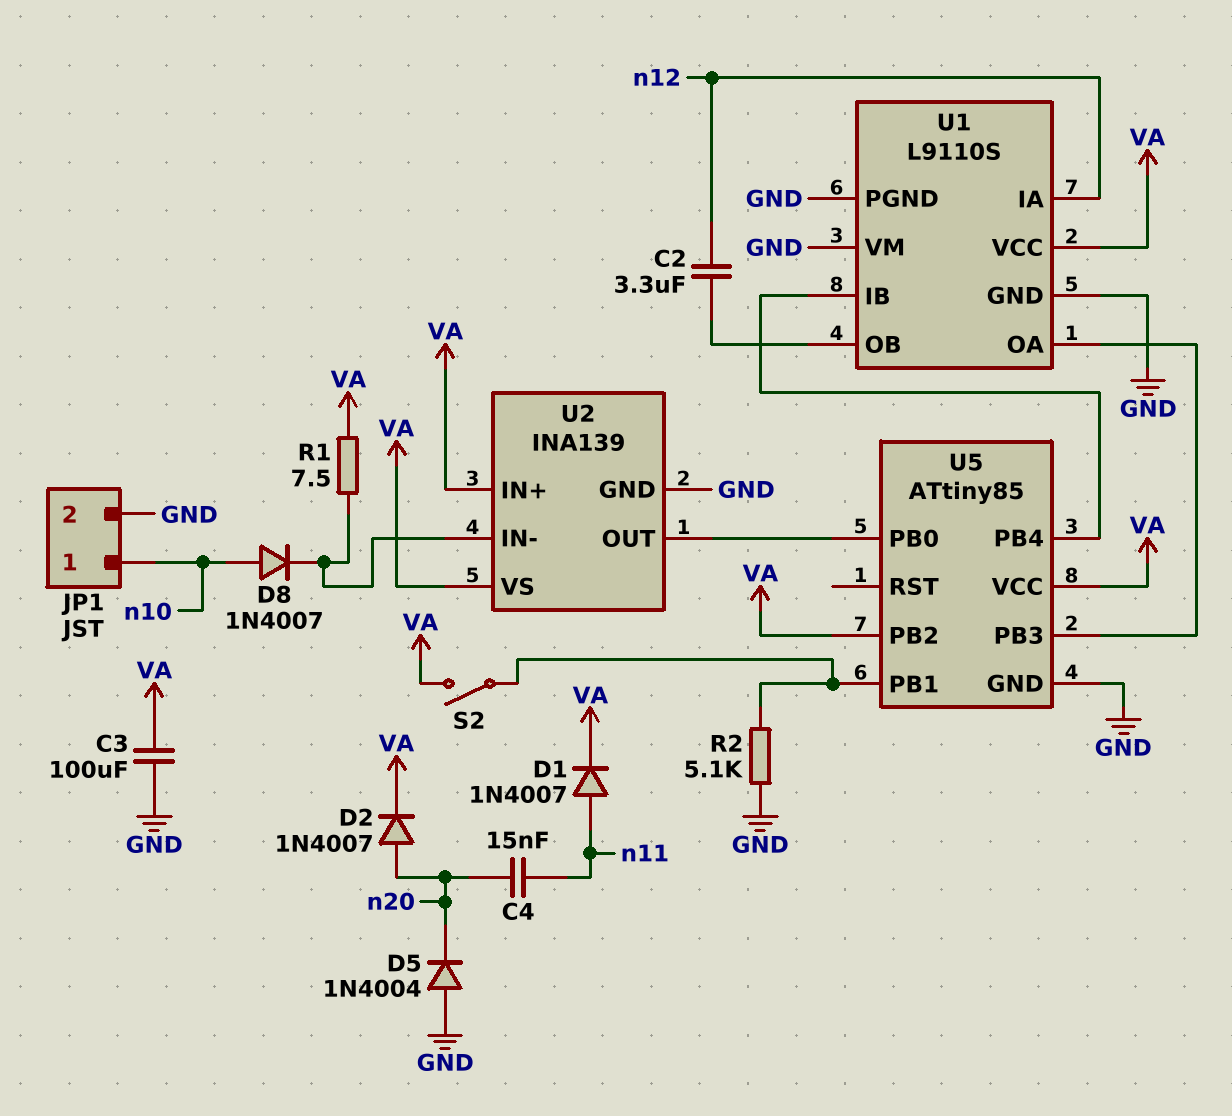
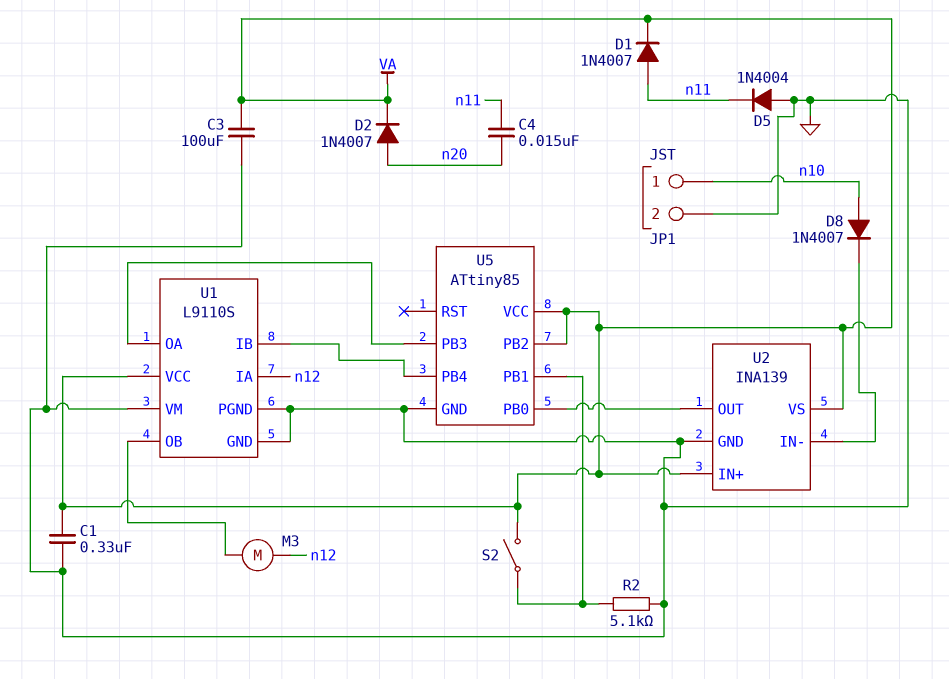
C1: none -> 330nF (GND, VA)
C2: 3.3uF (U1/OB, n12) -> none
D5: diode 1N4004 (A GND, K n20) -> diode 1N4004 (A GND, K n11)
M3: none -> motor (U1/OB, n12)
R1: 7.5 (U2/IN-, VA) -> none

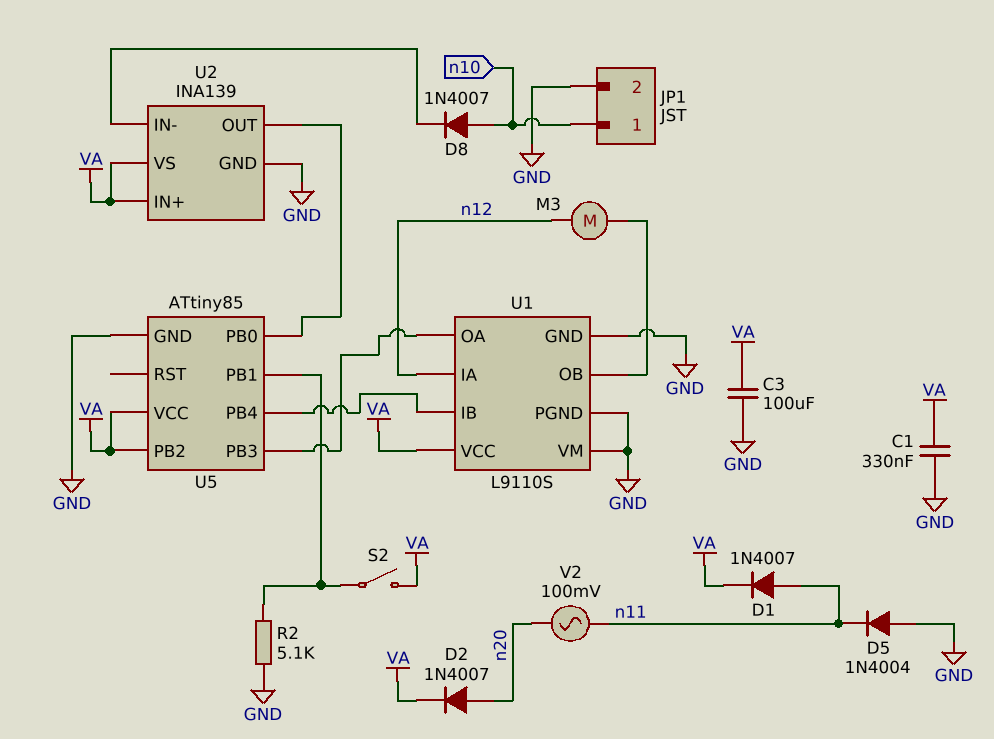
C4: 15nF (n11, n20) -> none
V2: none -> AC 100mV (n11, n20)

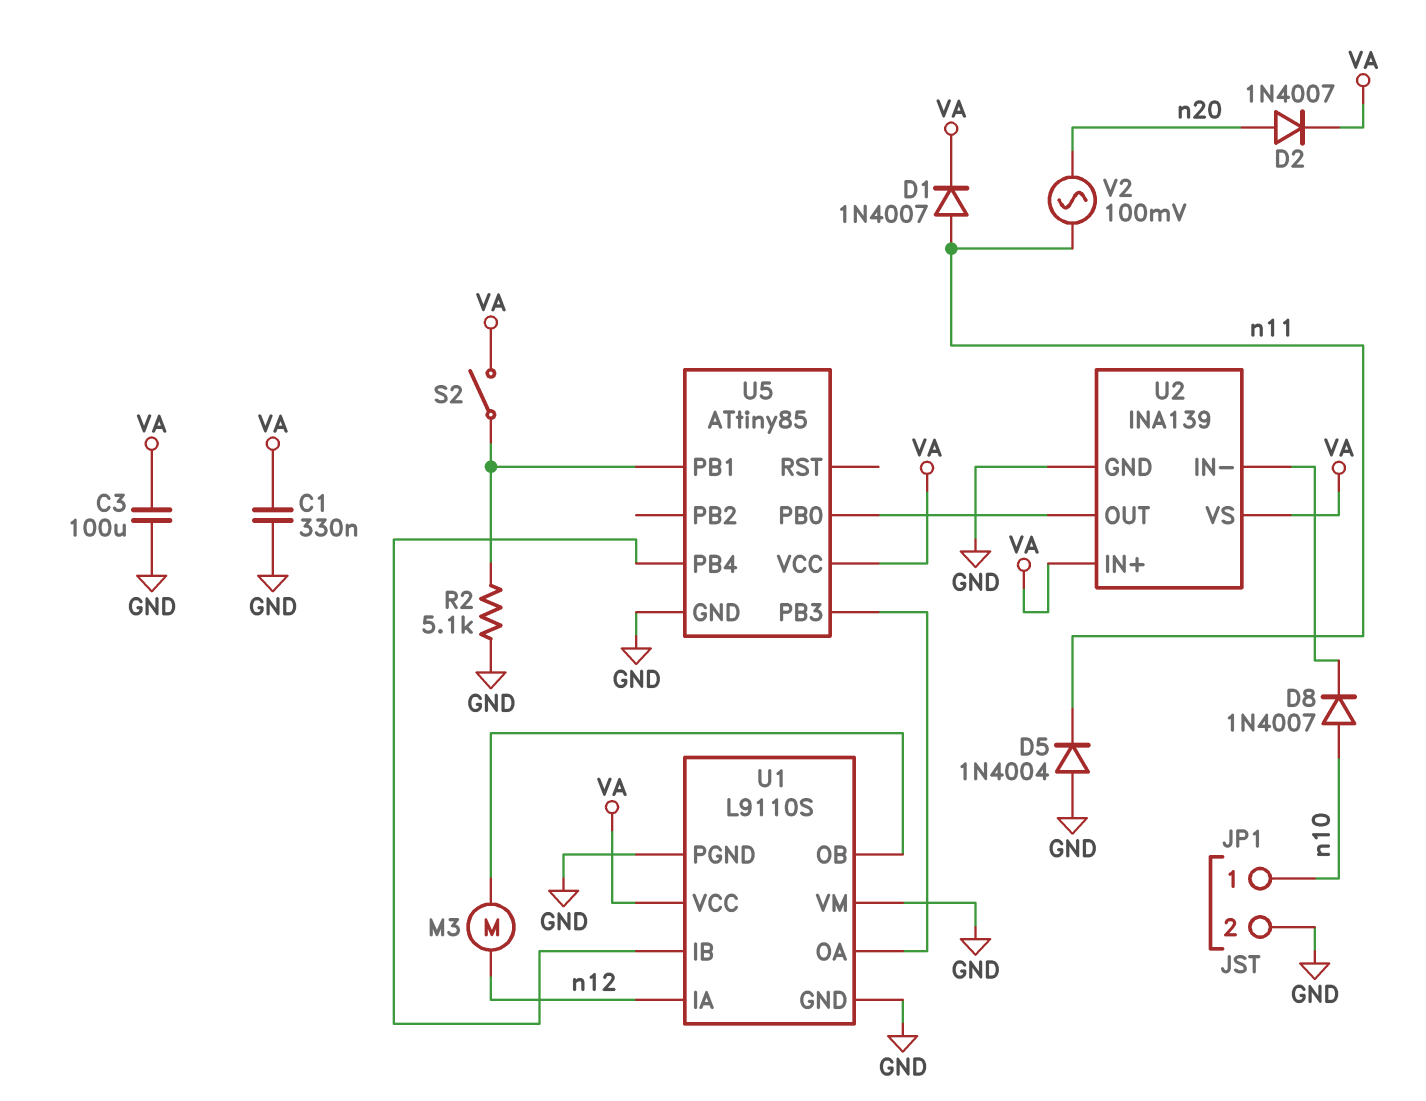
U5 pin PB2: VA -> none

